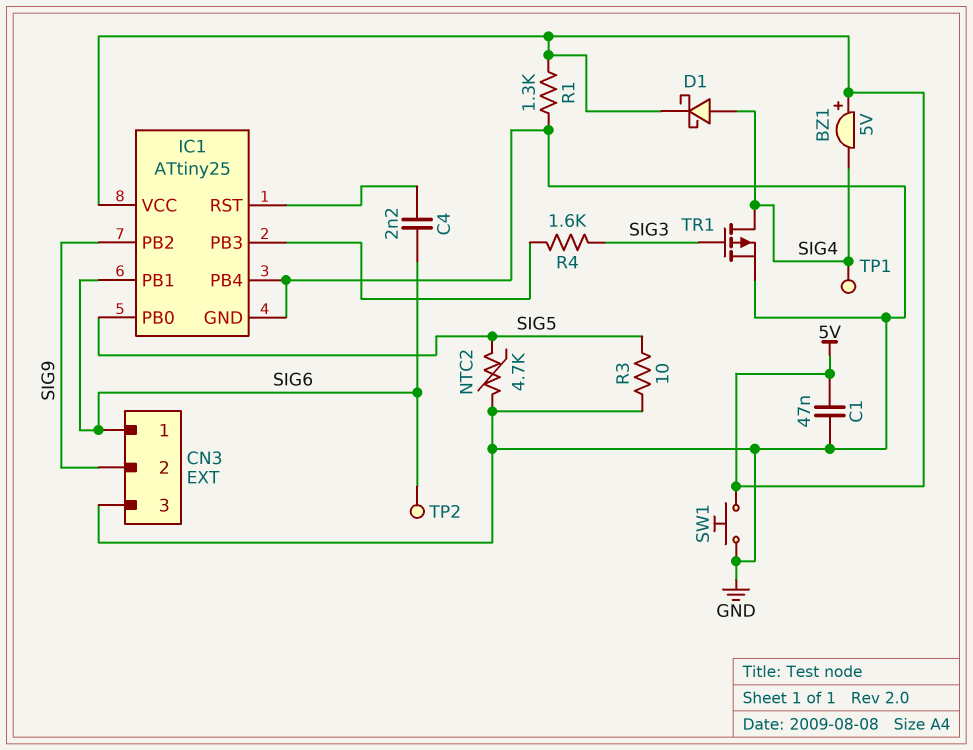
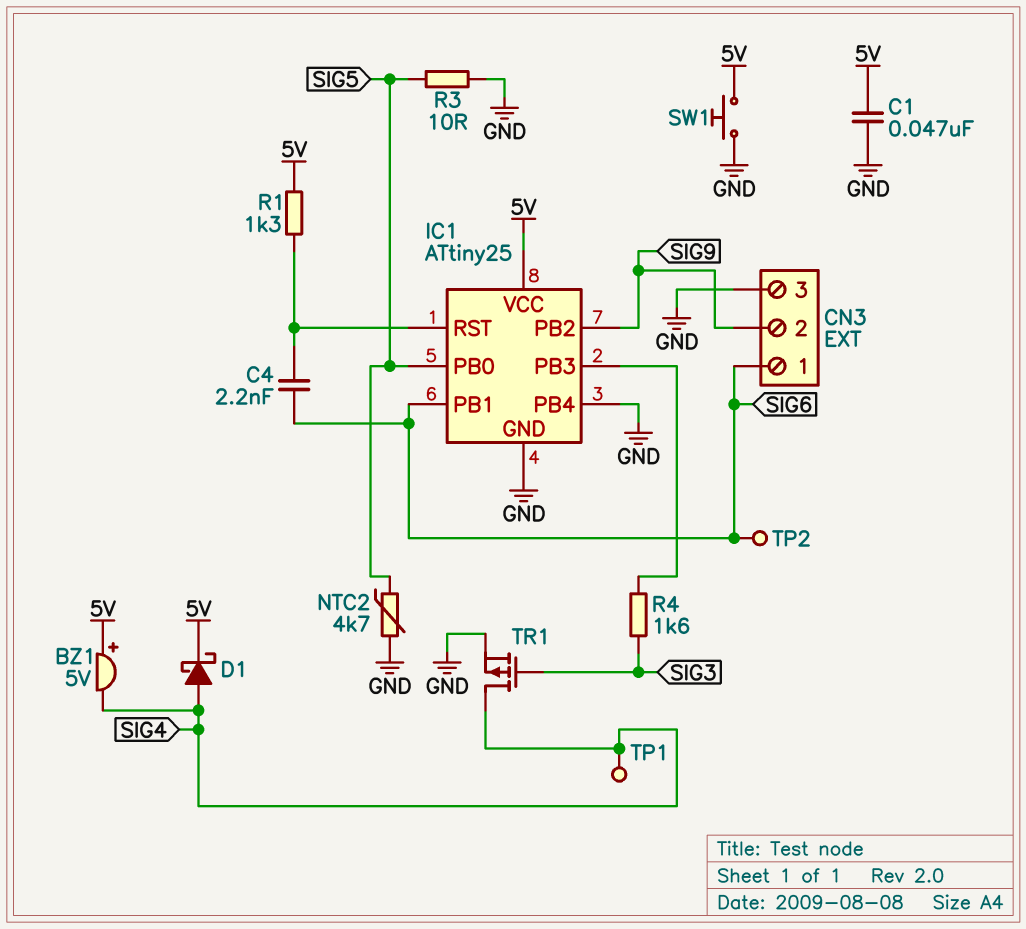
R1: 1.3k (5V, GND) -> 1.3k (5V, IC1/RST)

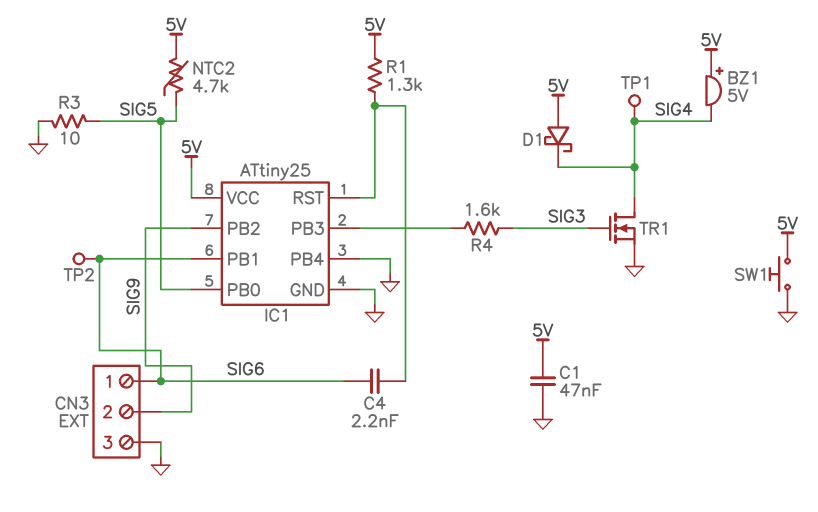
D1: schottky (A SIG4, K 5V) -> schottky (A 5V, K SIG4)
NTC2: 4.7k (GND, SIG5) -> 4.7k (5V, SIG5)
TR1: PMOS (G SIG3, D SIG4, S GND) -> NMOS (G SIG3, D SIG4, S GND)

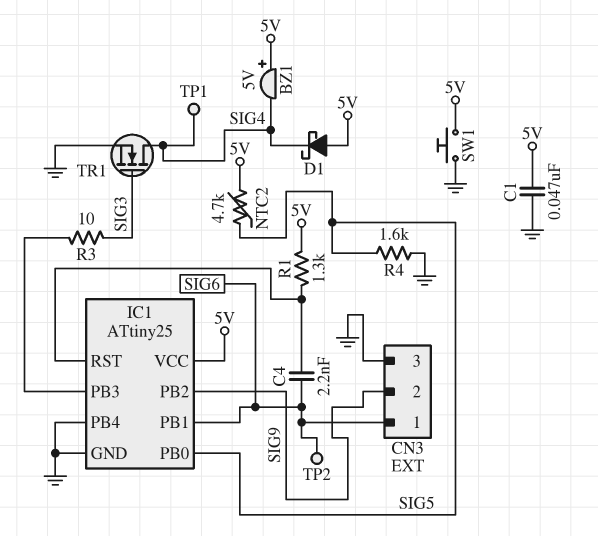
R3: 10 (GND, SIG5) -> 10 (IC1/PB3, SIG3)
R4: 1.6k (IC1/PB3, SIG3) -> 1.6k (GND, SIG5)

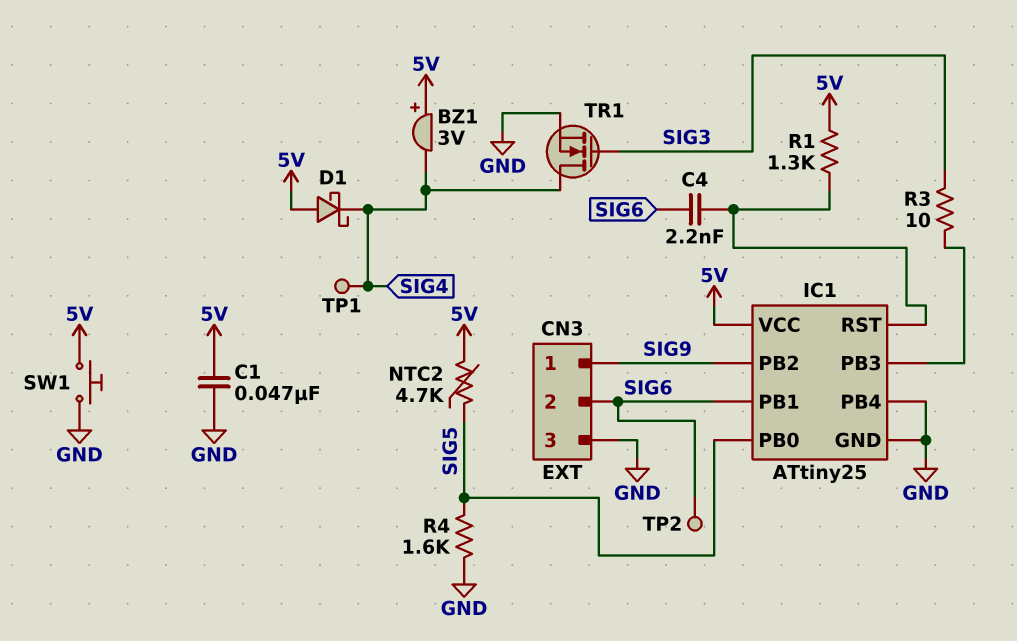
BZ1: buzzer 5V (plus 5V, minus SIG4) -> buzzer 3V (plus 5V, minus SIG4)
CN3 pin 1: SIG6 -> SIG9
CN3 pin 2: SIG9 -> SIG6

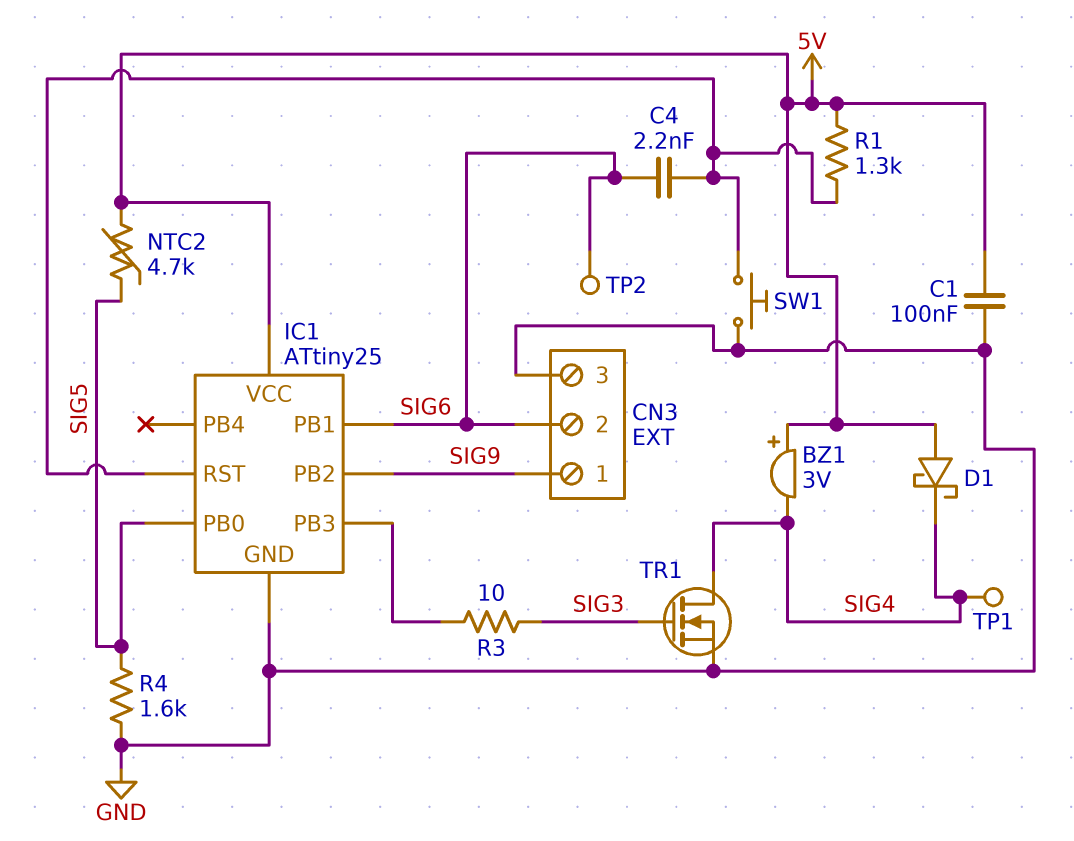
C1: 47nF (5V, GND) -> 100nF (5V, GND)
IC1 pin PB4: GND -> none
SW1: button (5V, GND) -> button (GND, IC1/RST)

